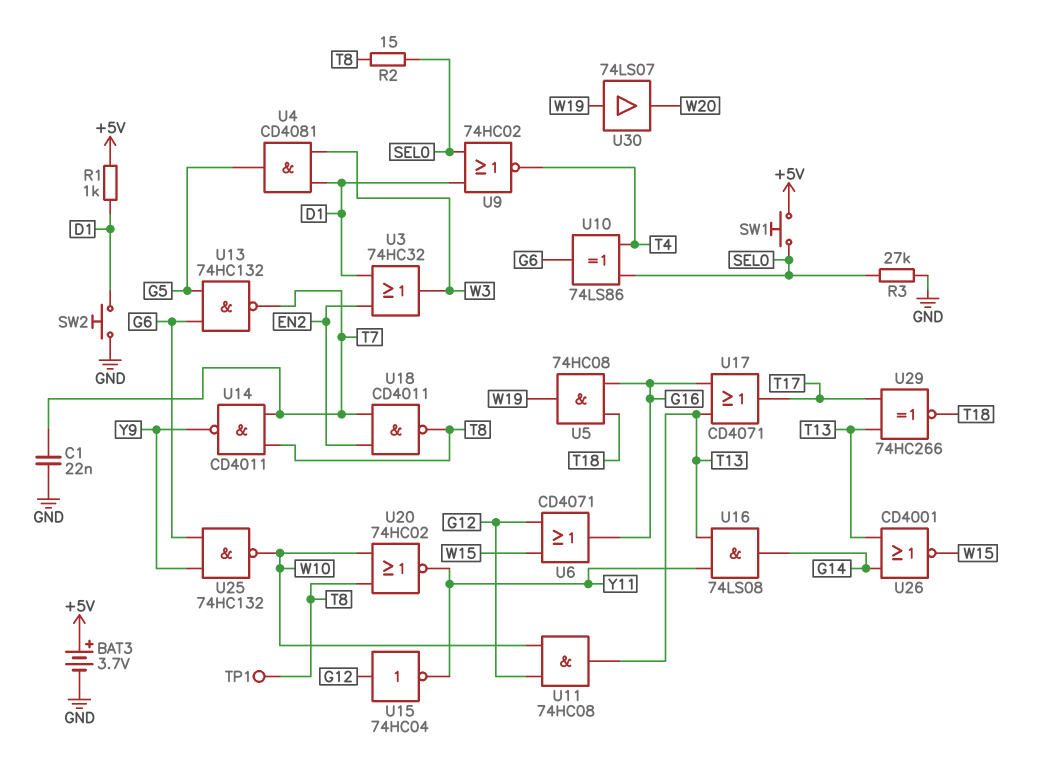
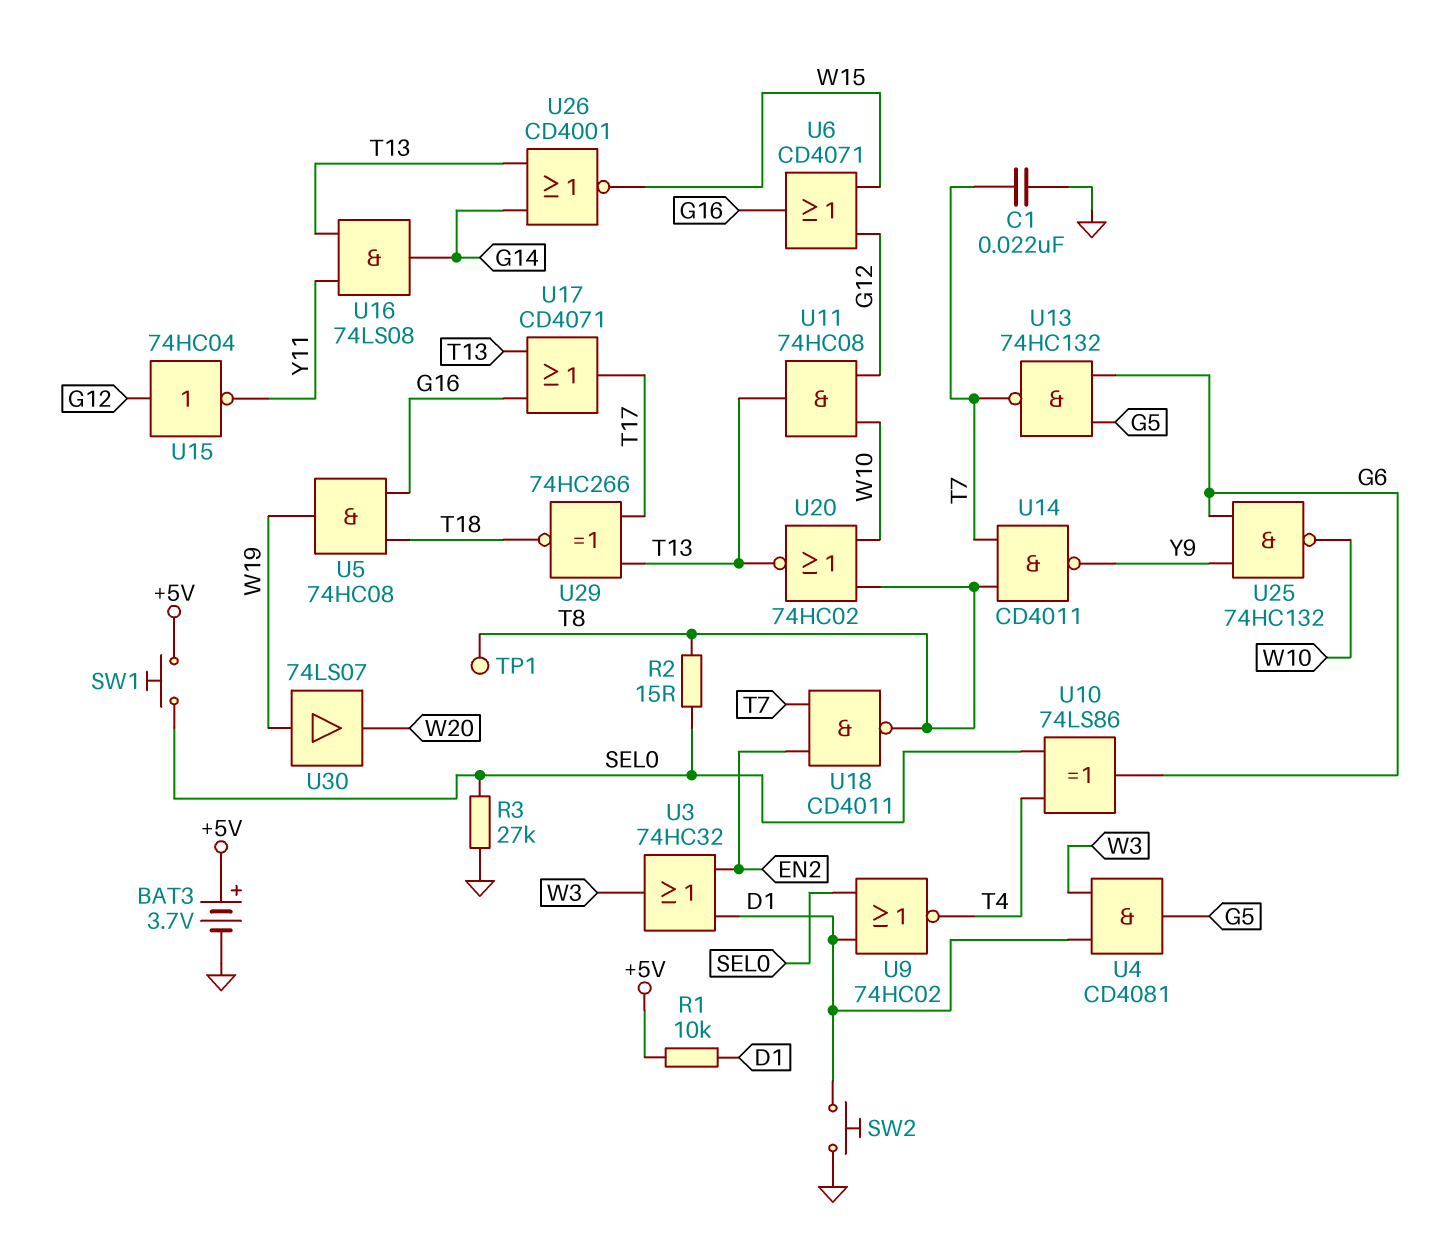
R1: 1k (+5V, D1) -> 10k (+5V, D1)
U20: NOR 74HC02 (in T8, in W10, out Y11) -> NOR 74HC02 (in T8, in W10, out T13)

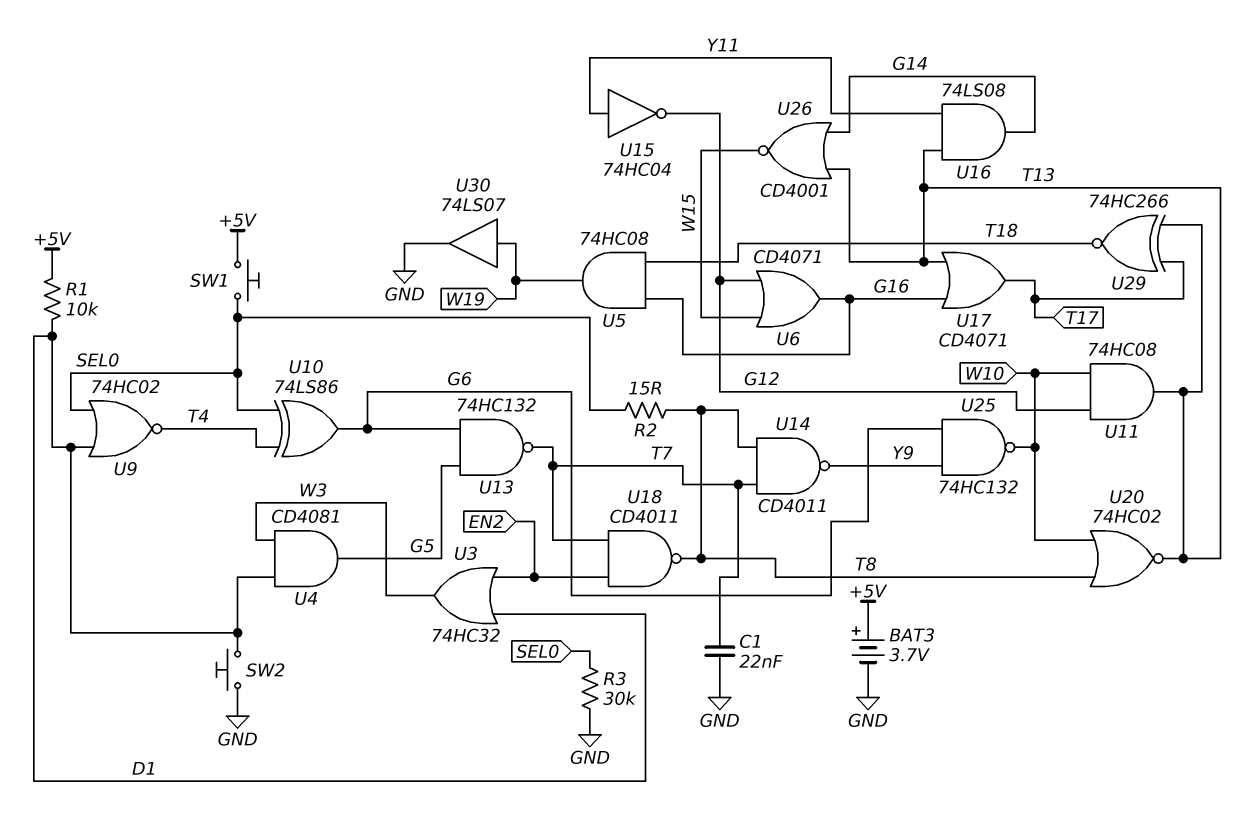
R3: 27k (GND, SEL0) -> 30k (GND, SEL0)
TP1: test point (T8) -> none
U15: NOT 74HC04 (in G12, out Y11) -> NOT 74HC04 (in Y11, out G12)
U30: buffer 74LS07 (in W19, out W20) -> buffer 74LS07 (in W19, out GND)

